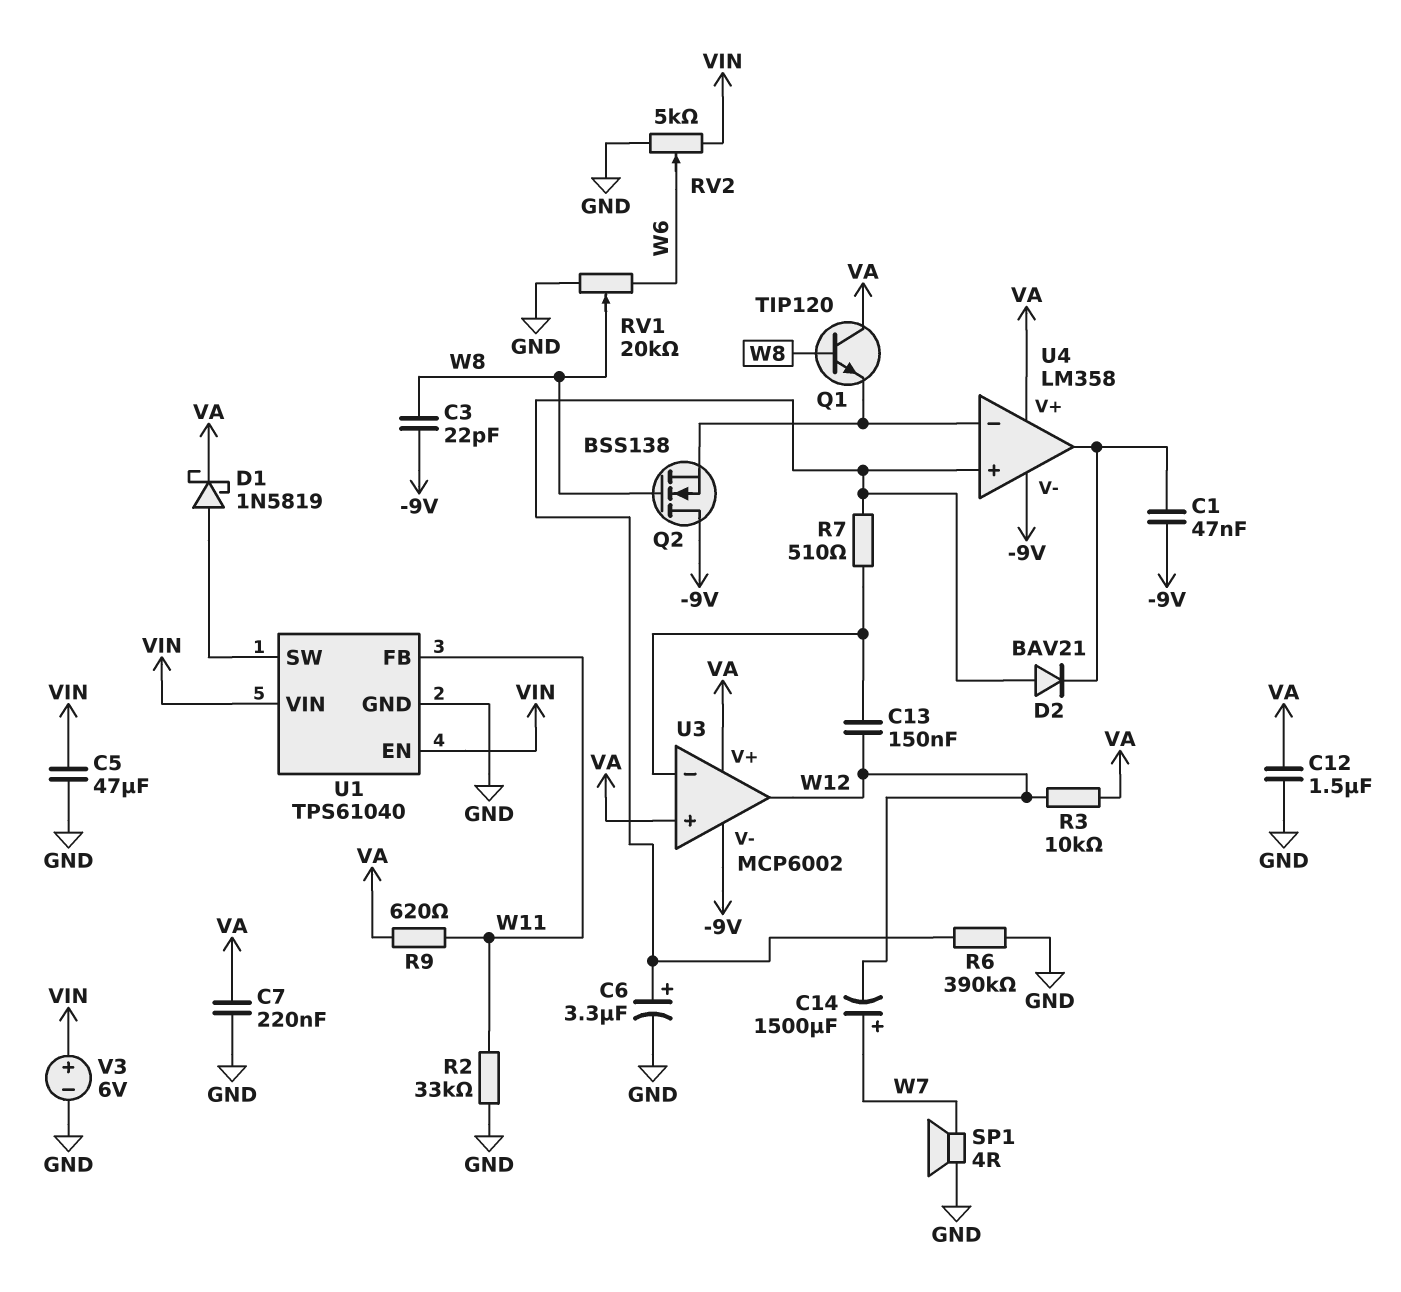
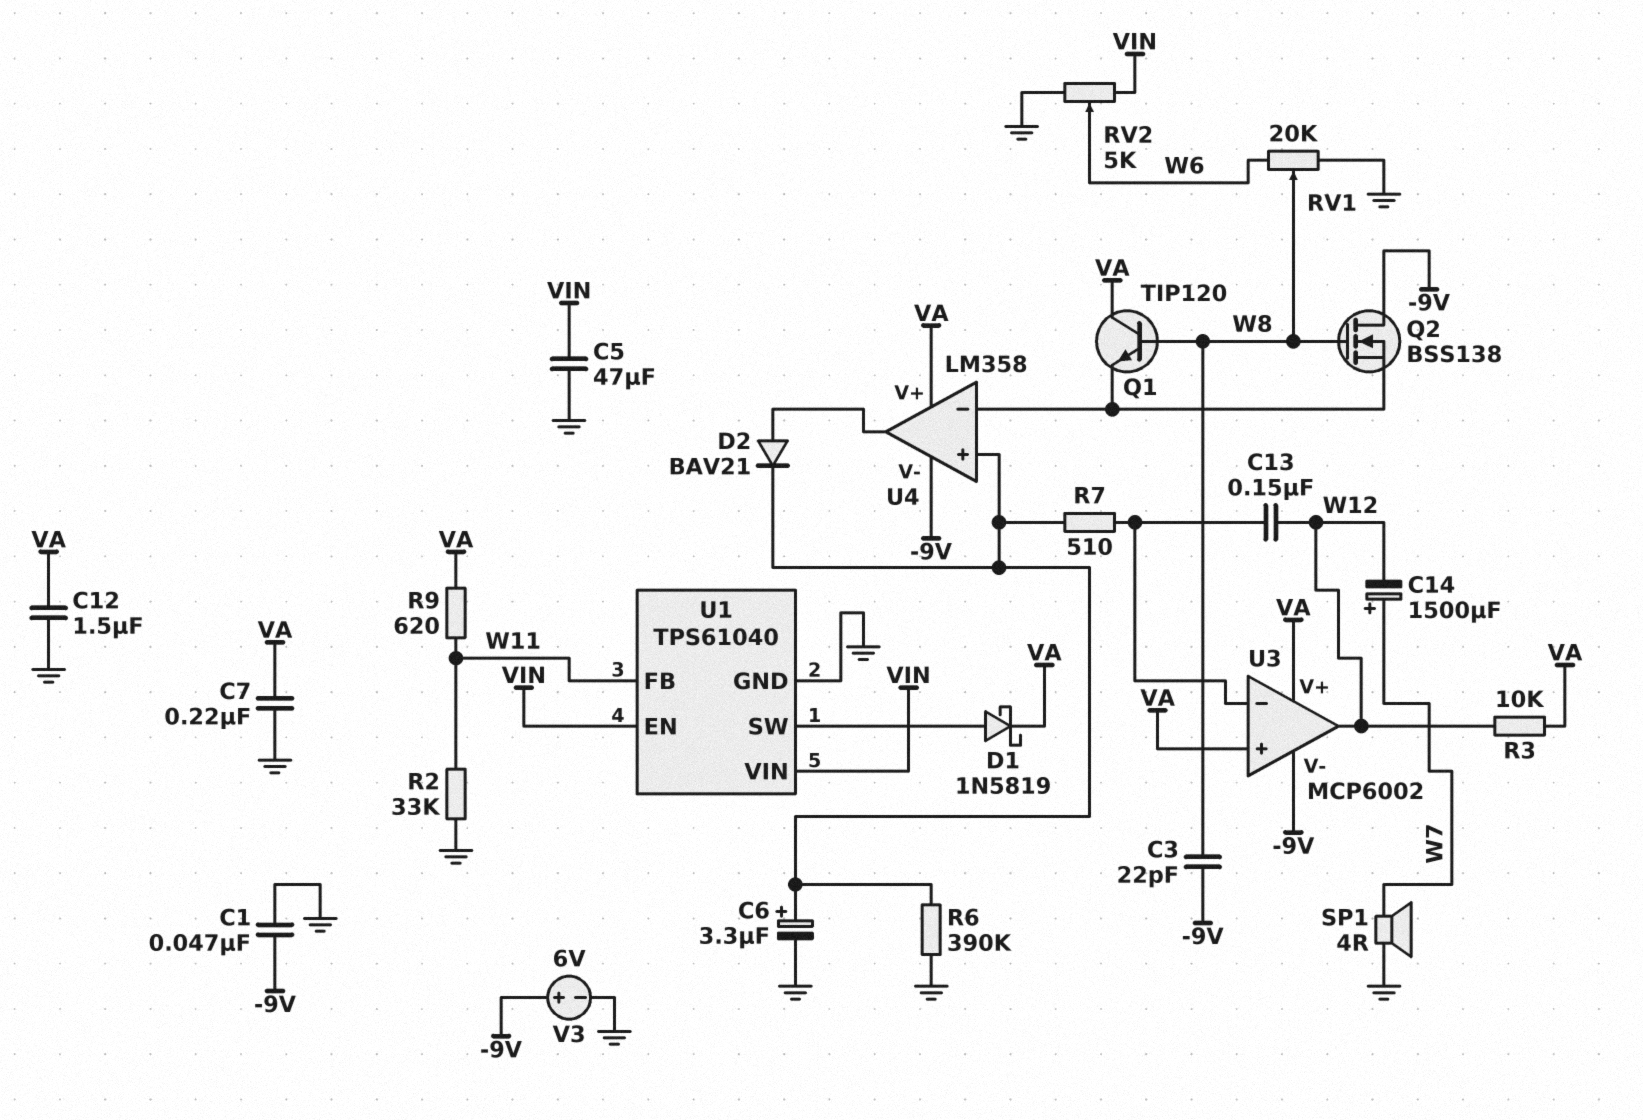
C1: 47nF (-9V, U4/out) -> 47nF (-9V, GND)
D2: diode BAV21 (A U4/in+, K U4/out) -> diode BAV21 (A U4/out, K U4/in+)
V3: 6V (plus VIN, minus GND) -> 6V (plus -9V, minus GND)

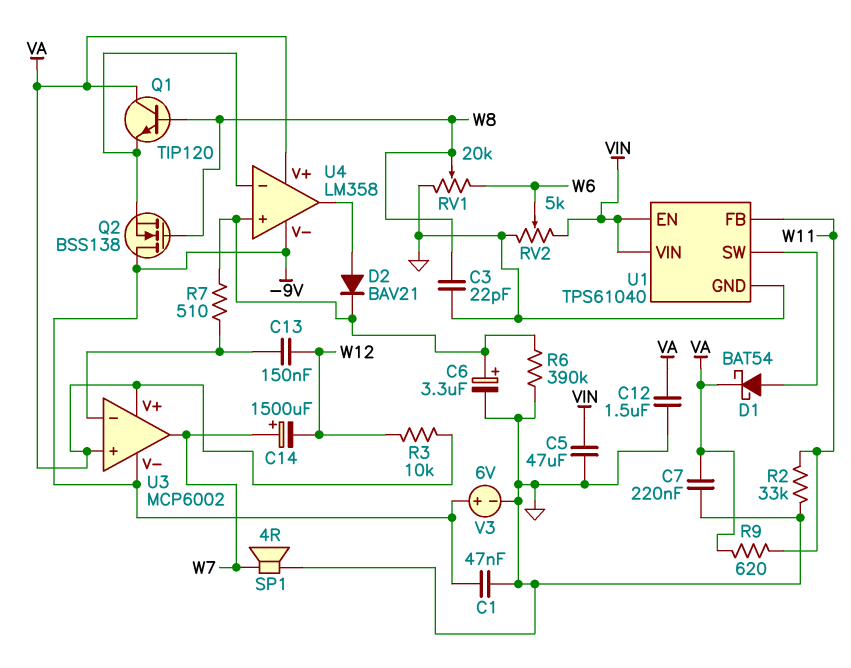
C3: 22pF (-9V, W8) -> 22pF (GND, W8)
D1: schottky 1N5819 (A U1/SW, K VA) -> schottky BAT54 (A U1/SW, K VA)
U3 pin out: W12 -> W7

